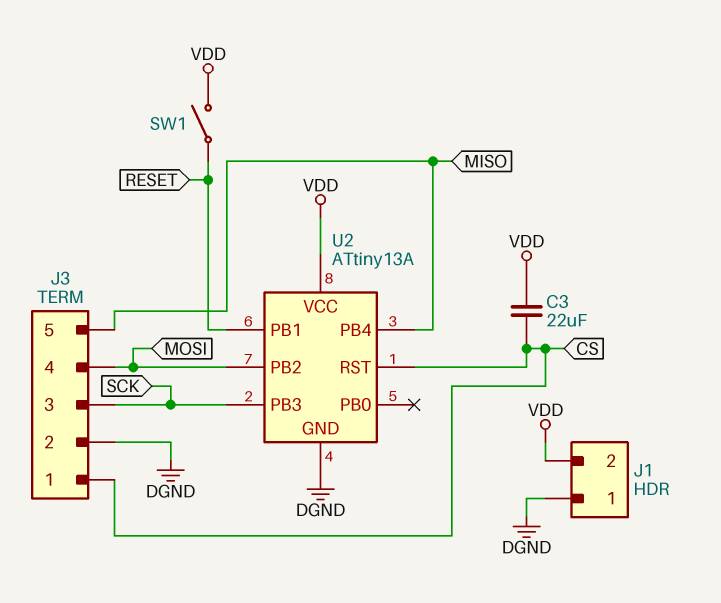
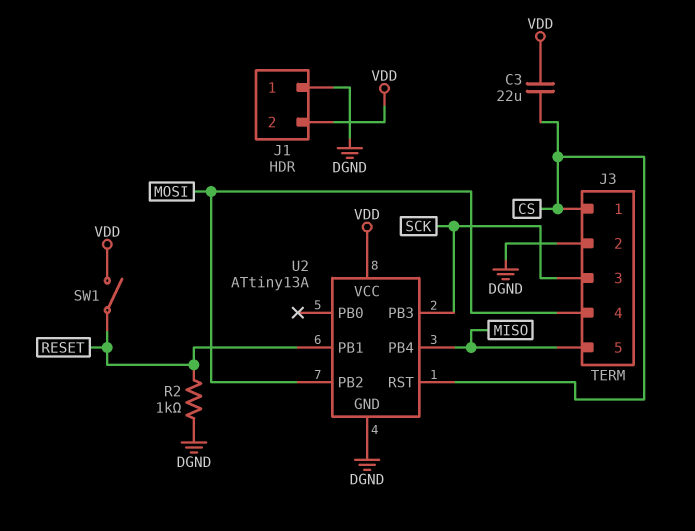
R2: none -> 1k (DGND, RESET)

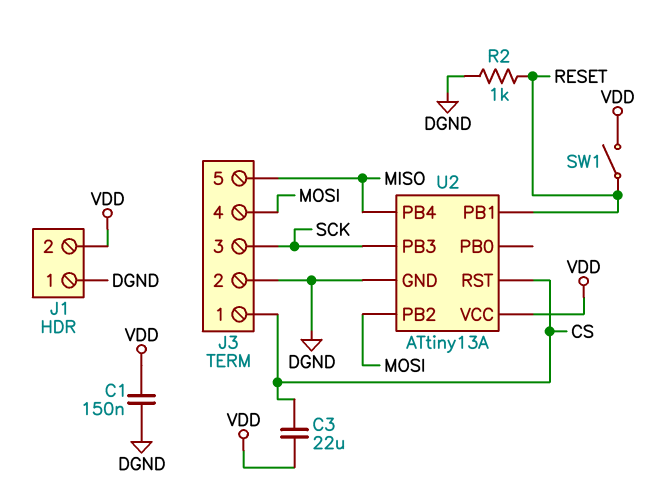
C1: none -> 150nF (DGND, VDD)

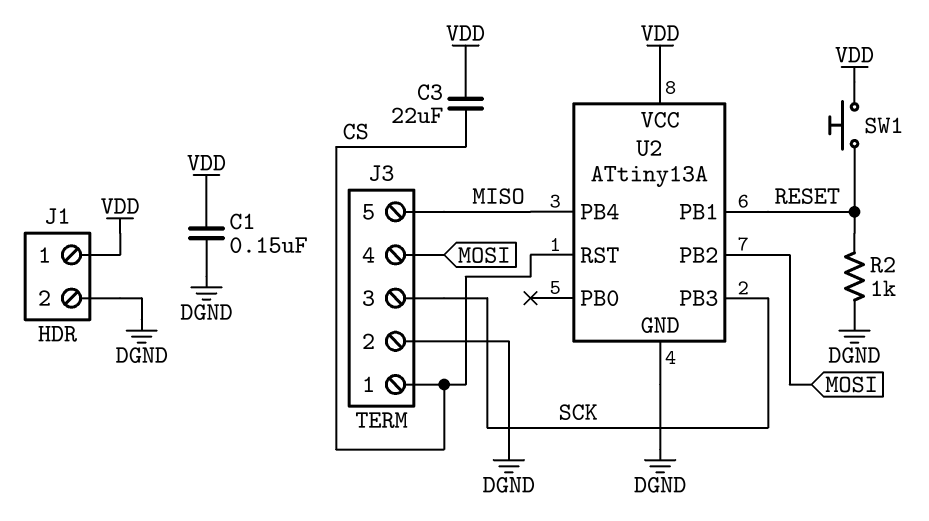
J1 pin 1: DGND -> VDD
J1 pin 2: VDD -> DGND
SW1: switch (RESET, VDD) -> button (RESET, VDD)

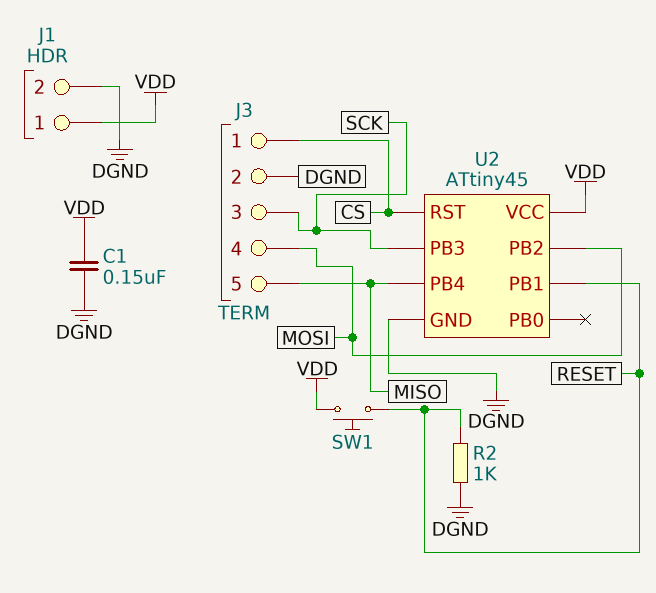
C3: 22uF (CS, VDD) -> none
U2: ATtiny13A -> ATtiny45

